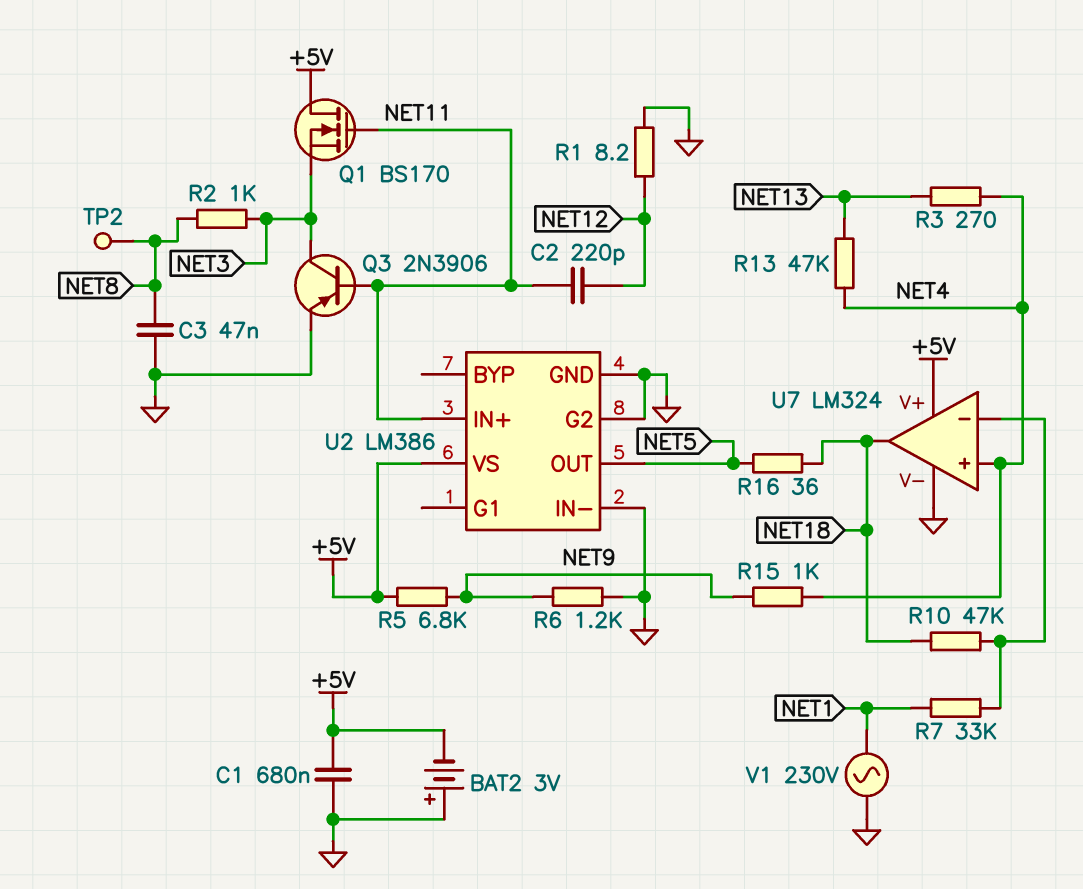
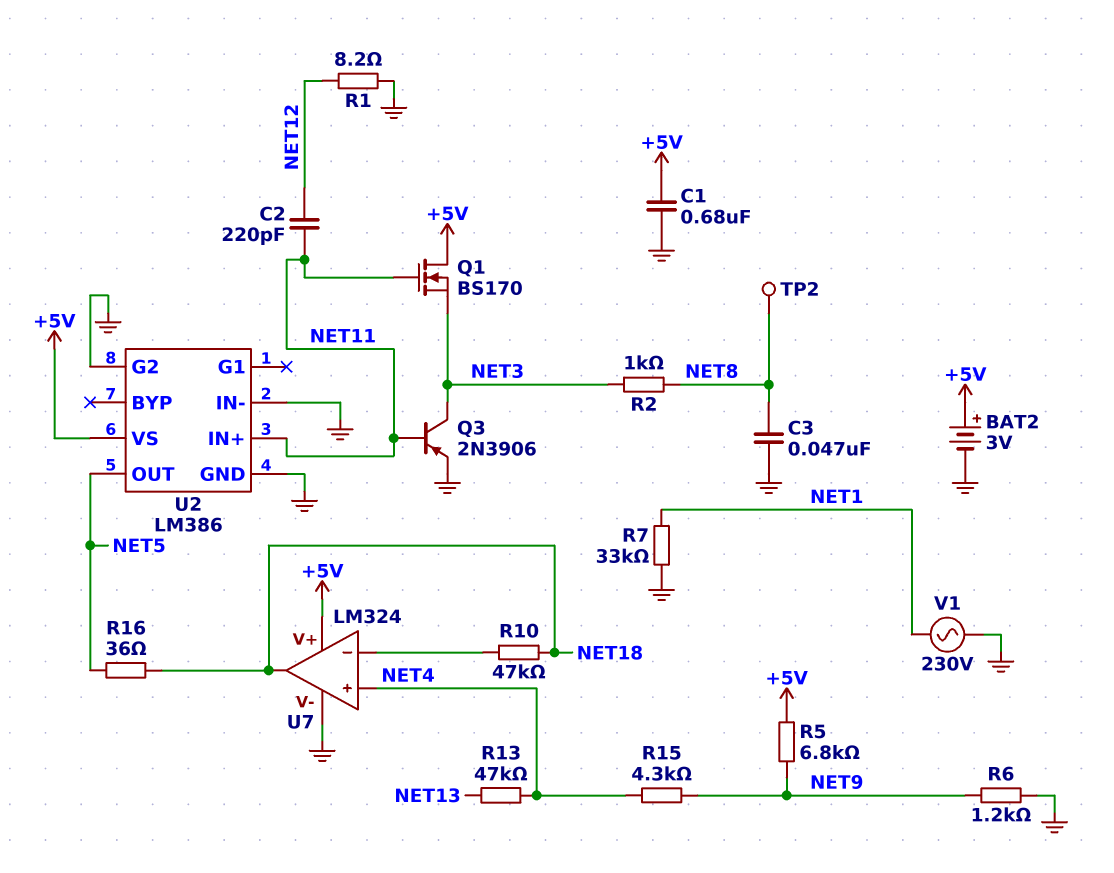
BAT2: 3V (plus GND, minus +5V) -> 3V (plus +5V, minus GND)
R3: 270 (NET4, NET13) -> none
R7: 33k (NET1, U7/in-) -> 33k (GND, NET1)
R15: 1k (NET4, NET9) -> 4.3k (NET4, NET9)

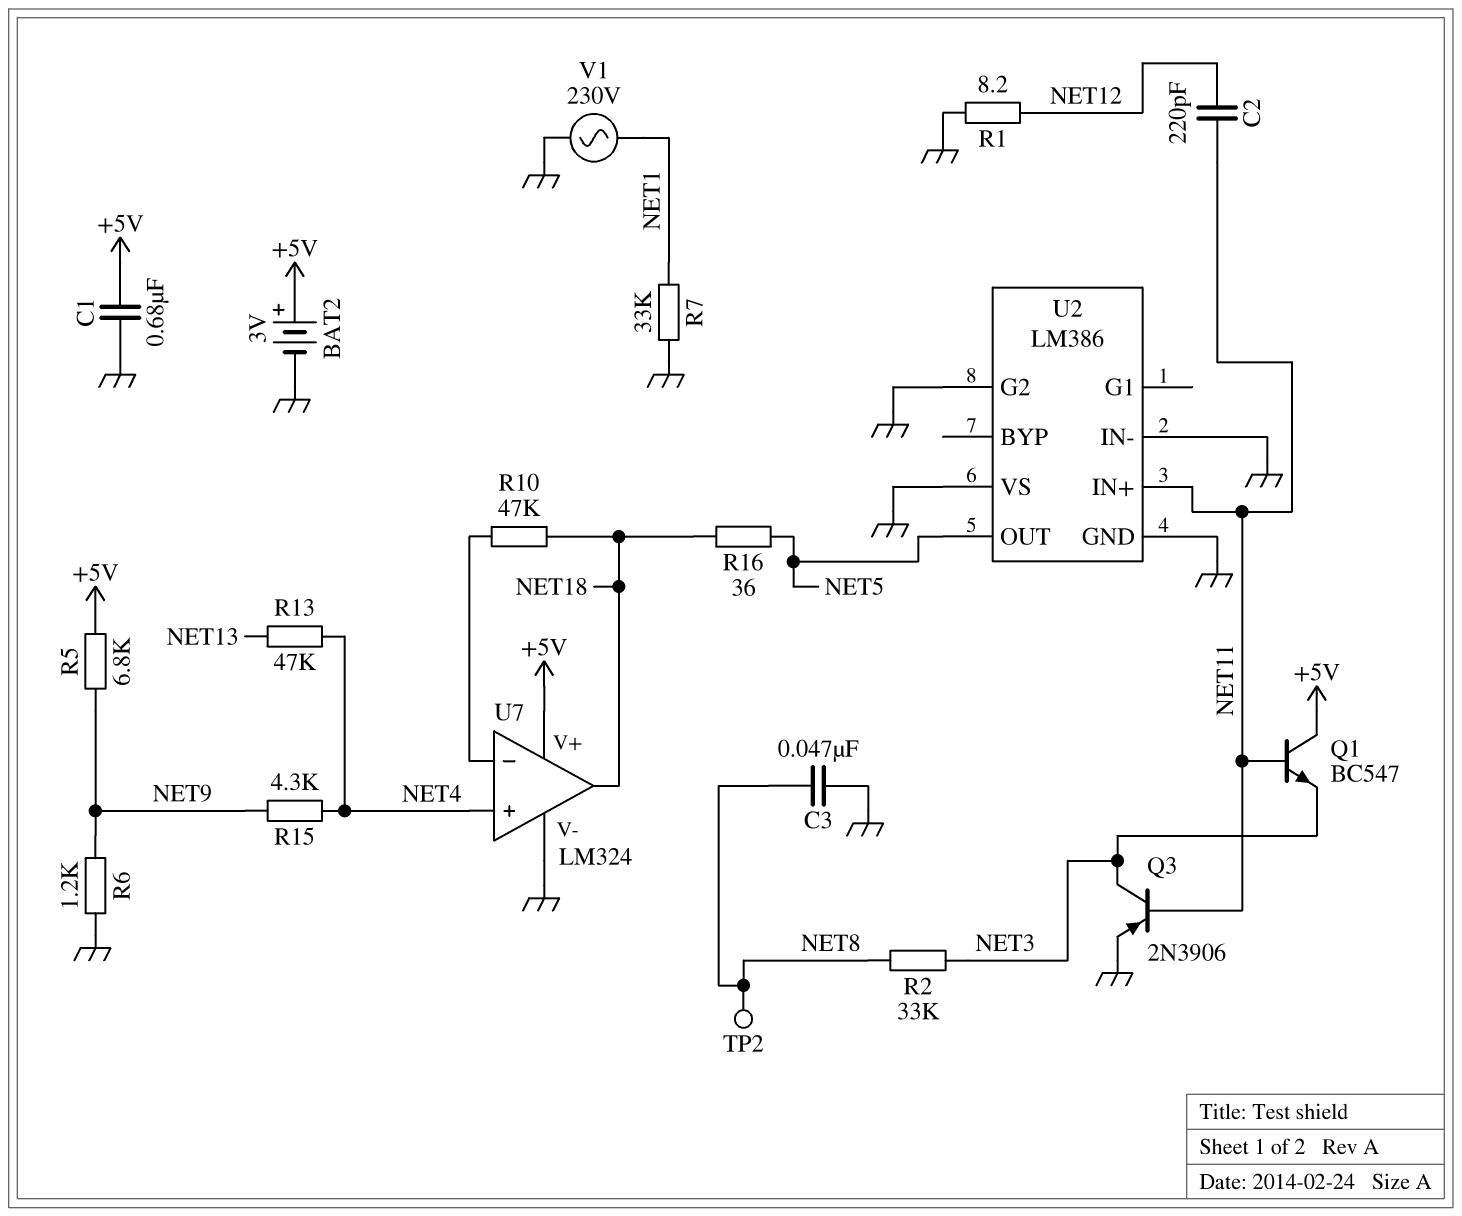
Q1: NMOS BS170 (G NET11, D +5V, S NET3) -> NPN BC547 (B NET11, C +5V, E NET3)
R2: 1k (NET3, NET8) -> 33k (NET3, NET8)
U2 pin VS: +5V -> GND

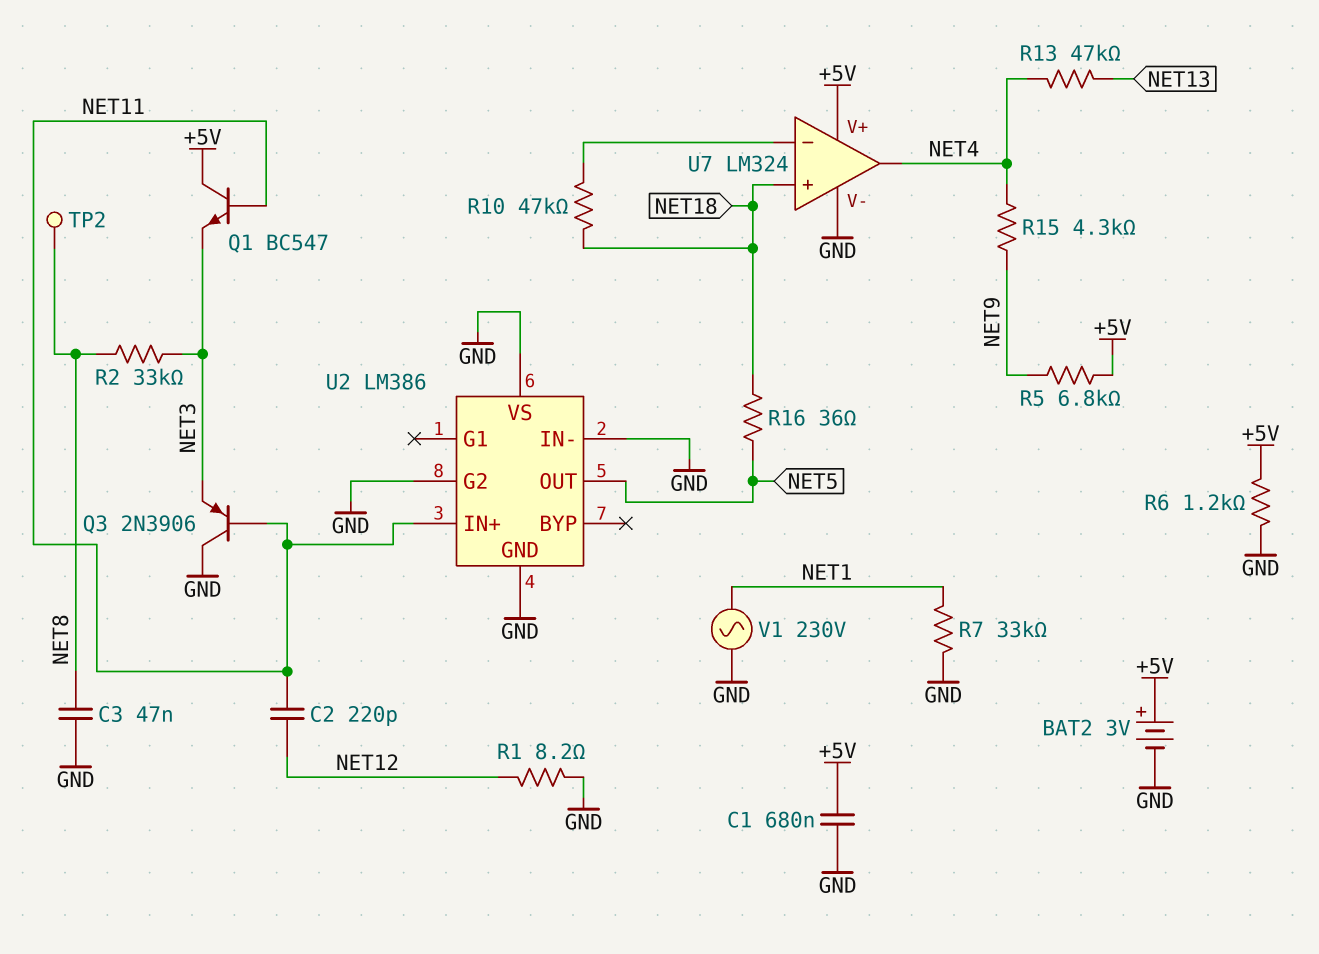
Q3: PNP 2N3906 (B NET11, C NET3, E GND) -> PNP 2N3906 (B NET11, C GND, E NET3)
R6: 1.2k (GND, NET9) -> 1.2k (+5V, GND)
U7 pin in+: NET4 -> NET18
U7 pin out: NET18 -> NET4

